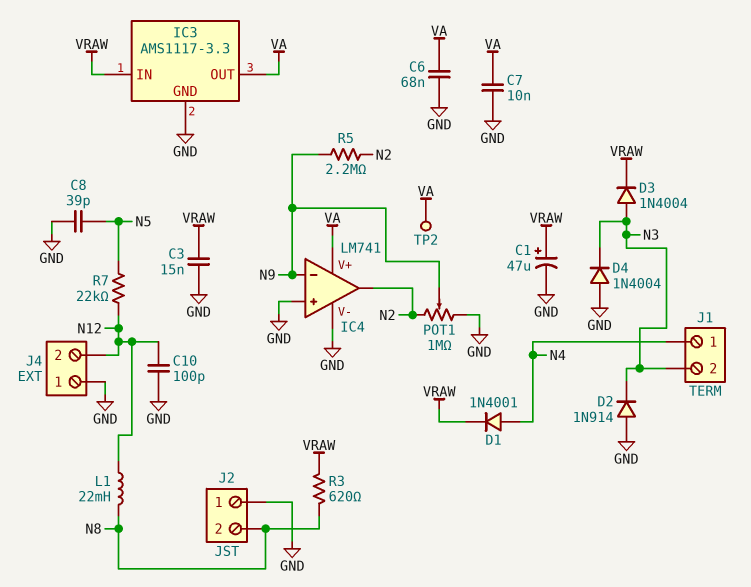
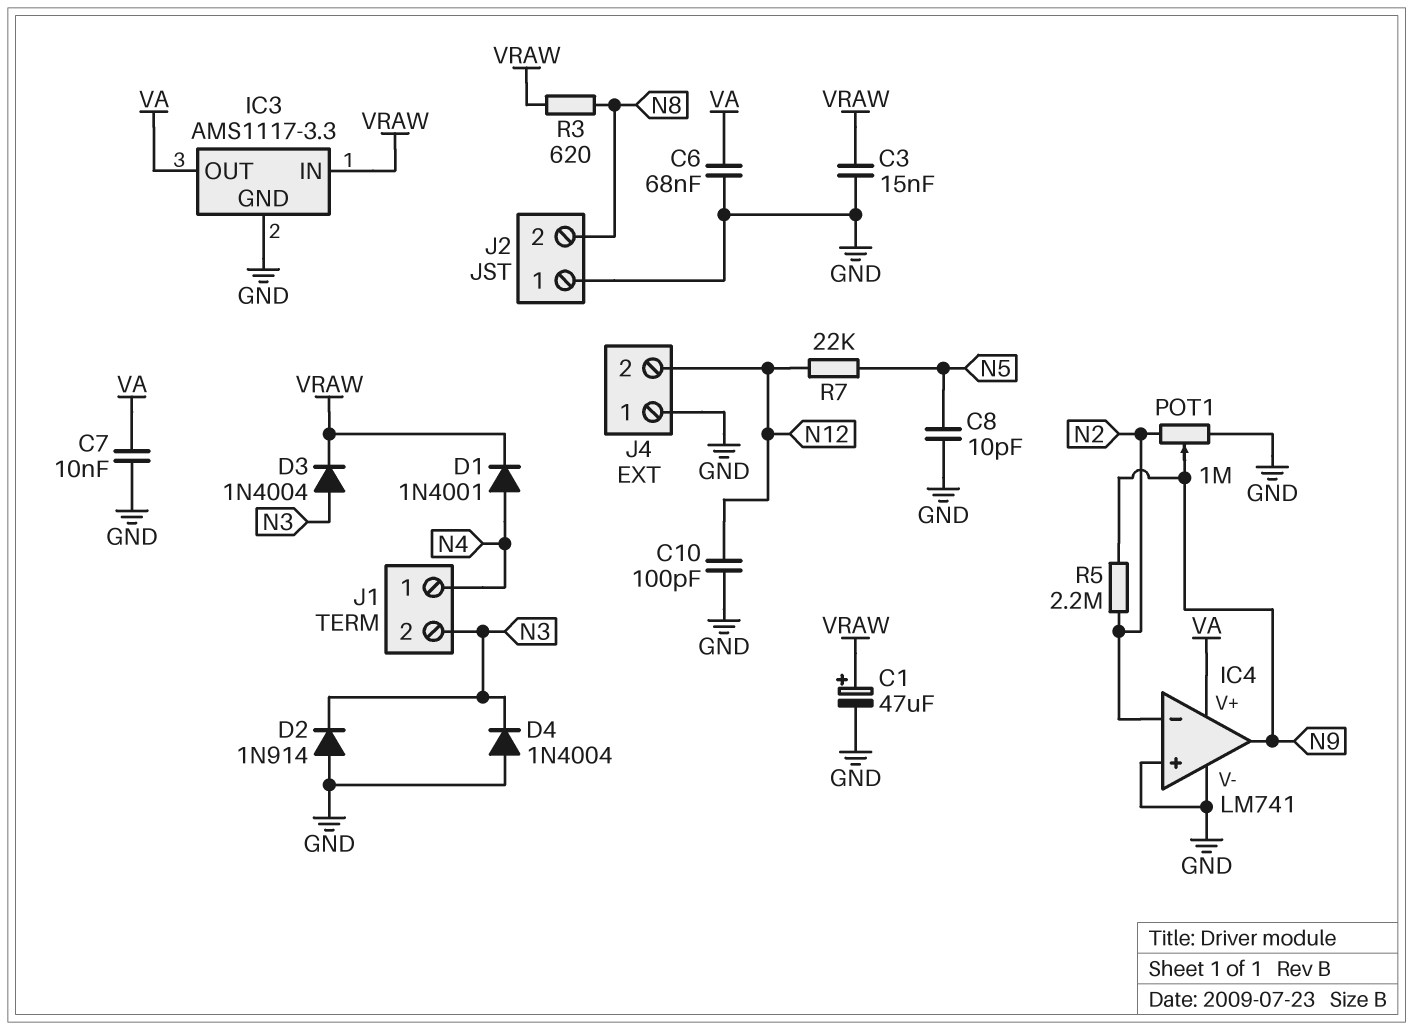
C8: 39pF (GND, N5) -> 10pF (GND, N5)
IC4 pin in-: N9 -> N2
IC4 pin out: N2 -> N9
L1: 22mH (N8, N12) -> none
TP2: test point (VA) -> none

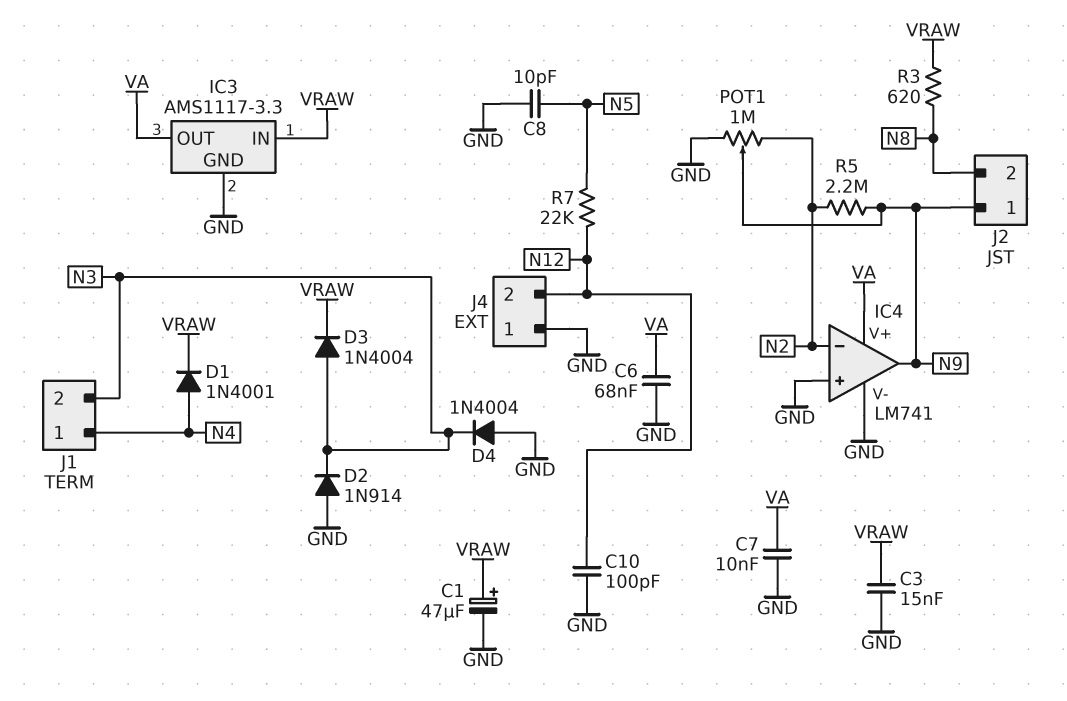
J2 pin 1: GND -> N9

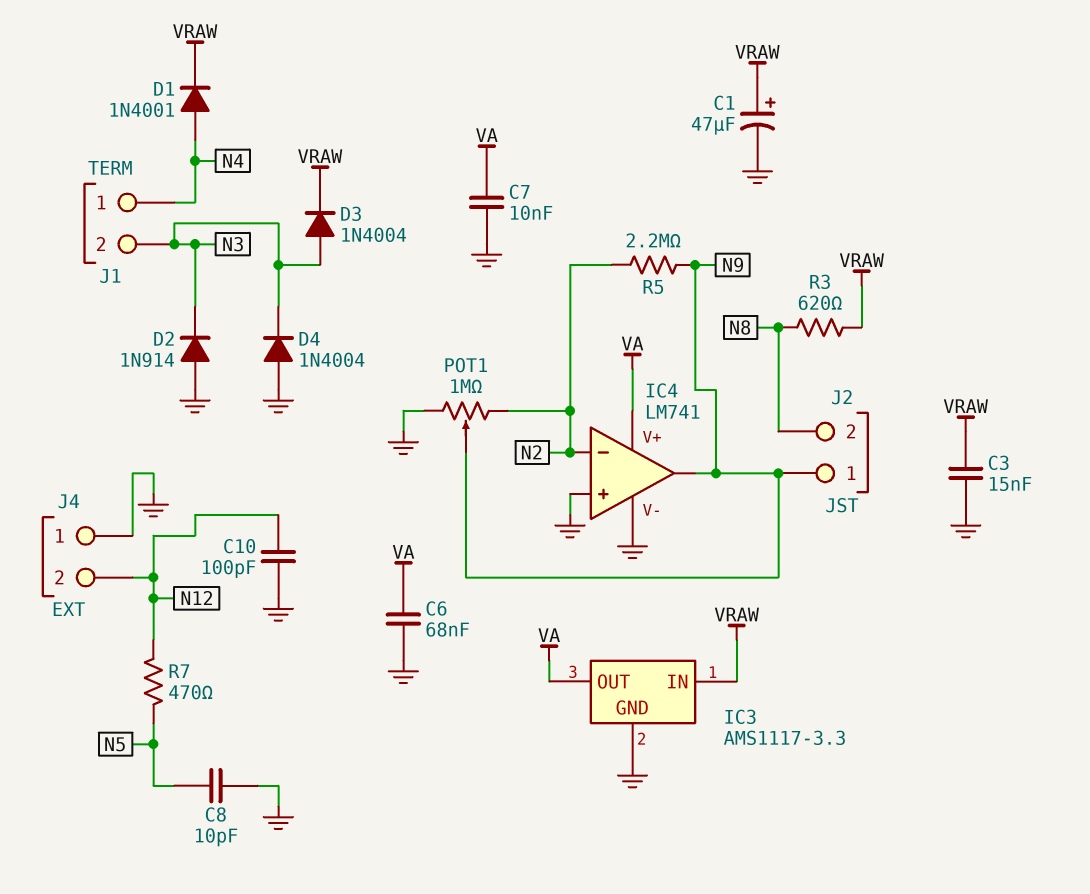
R7: 22k (N5, N12) -> 470 (N5, N12)

